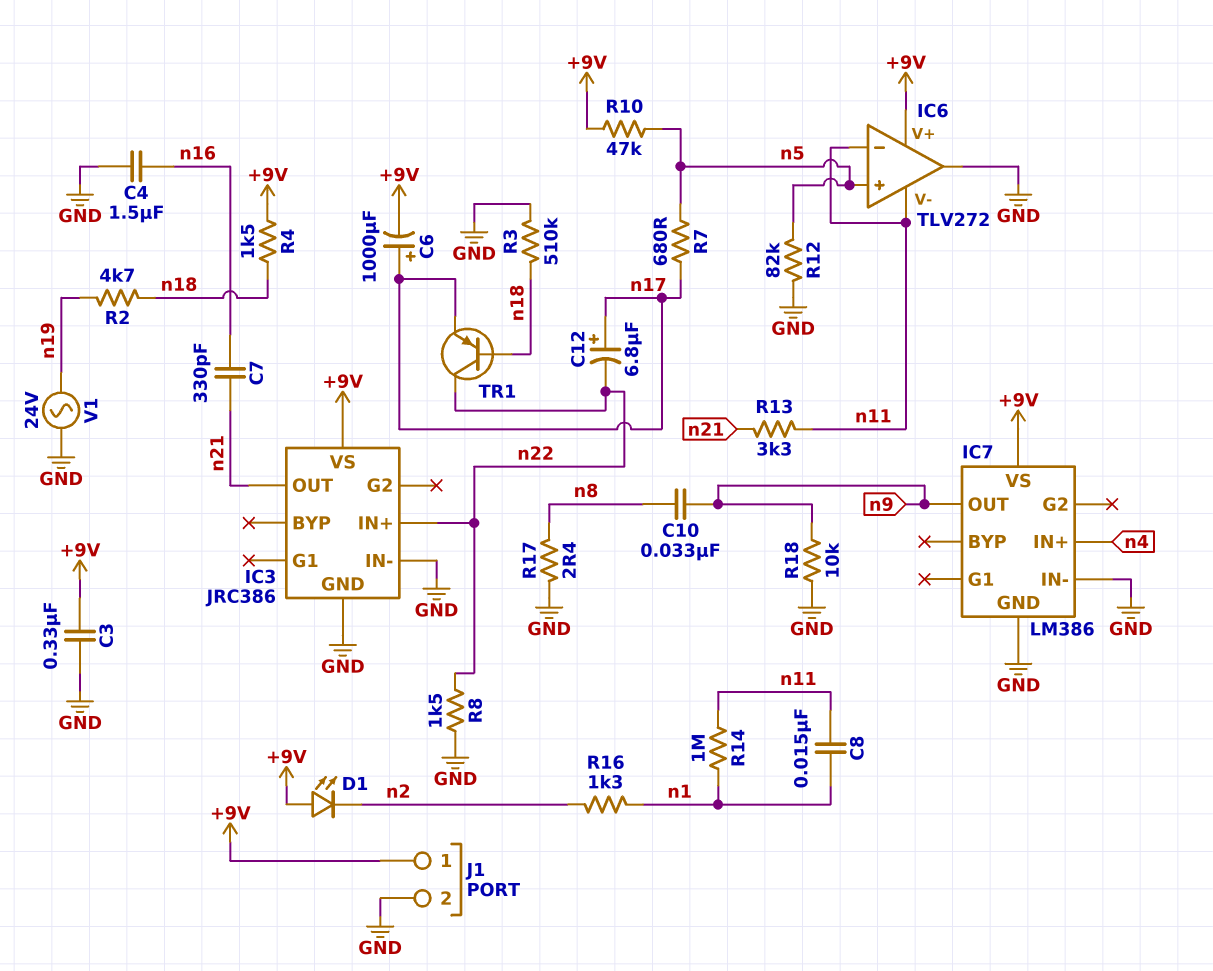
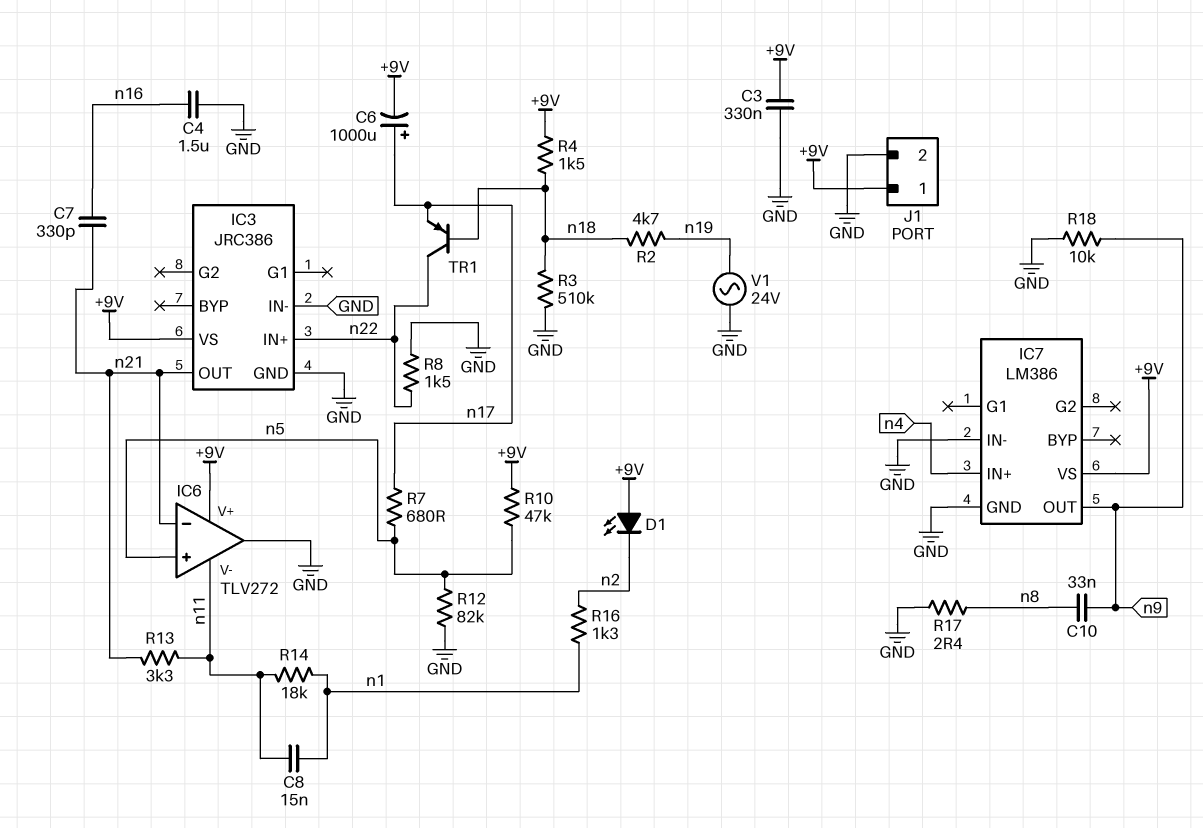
C12: 6.8uF (plus n17, minus n22) -> none
IC6 pin in-: n11 -> n21
R14: 1M (n1, n11) -> 18k (n1, n11)

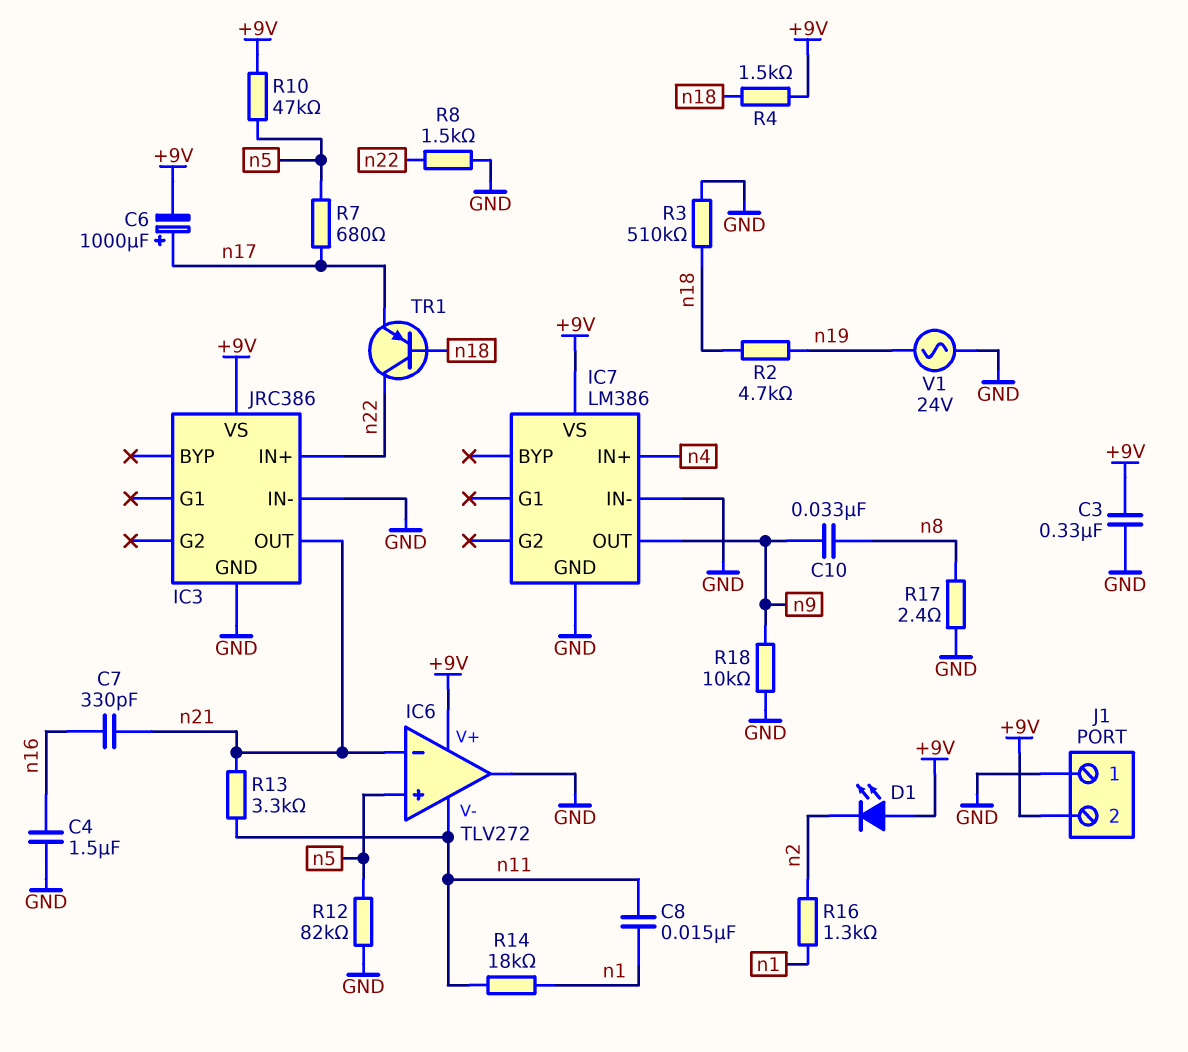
J1 pin 1: +9V -> GND
J1 pin 2: GND -> +9V

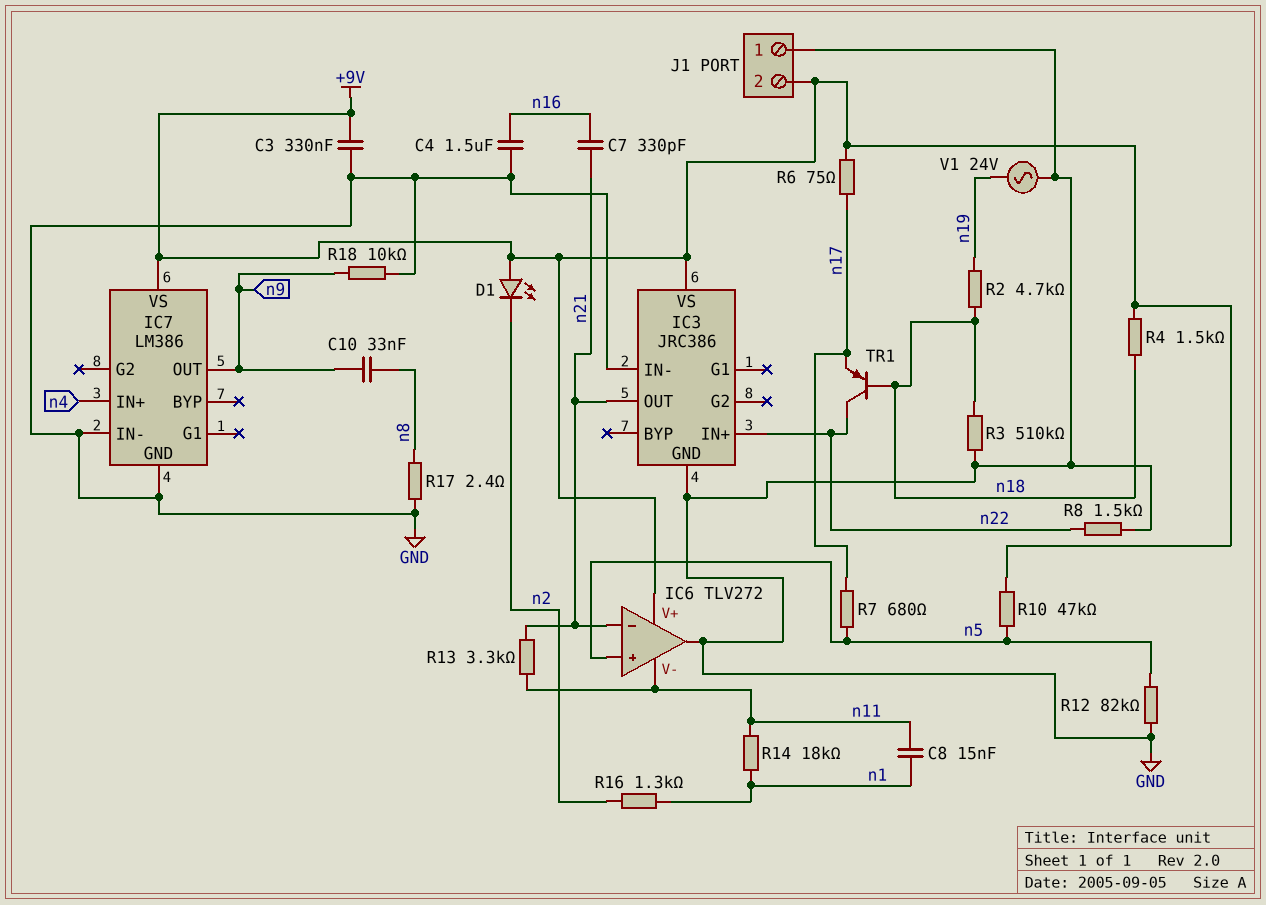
C6: 1000uF (plus n17, minus +9V) -> none
R6: none -> 75 (+9V, n17)

